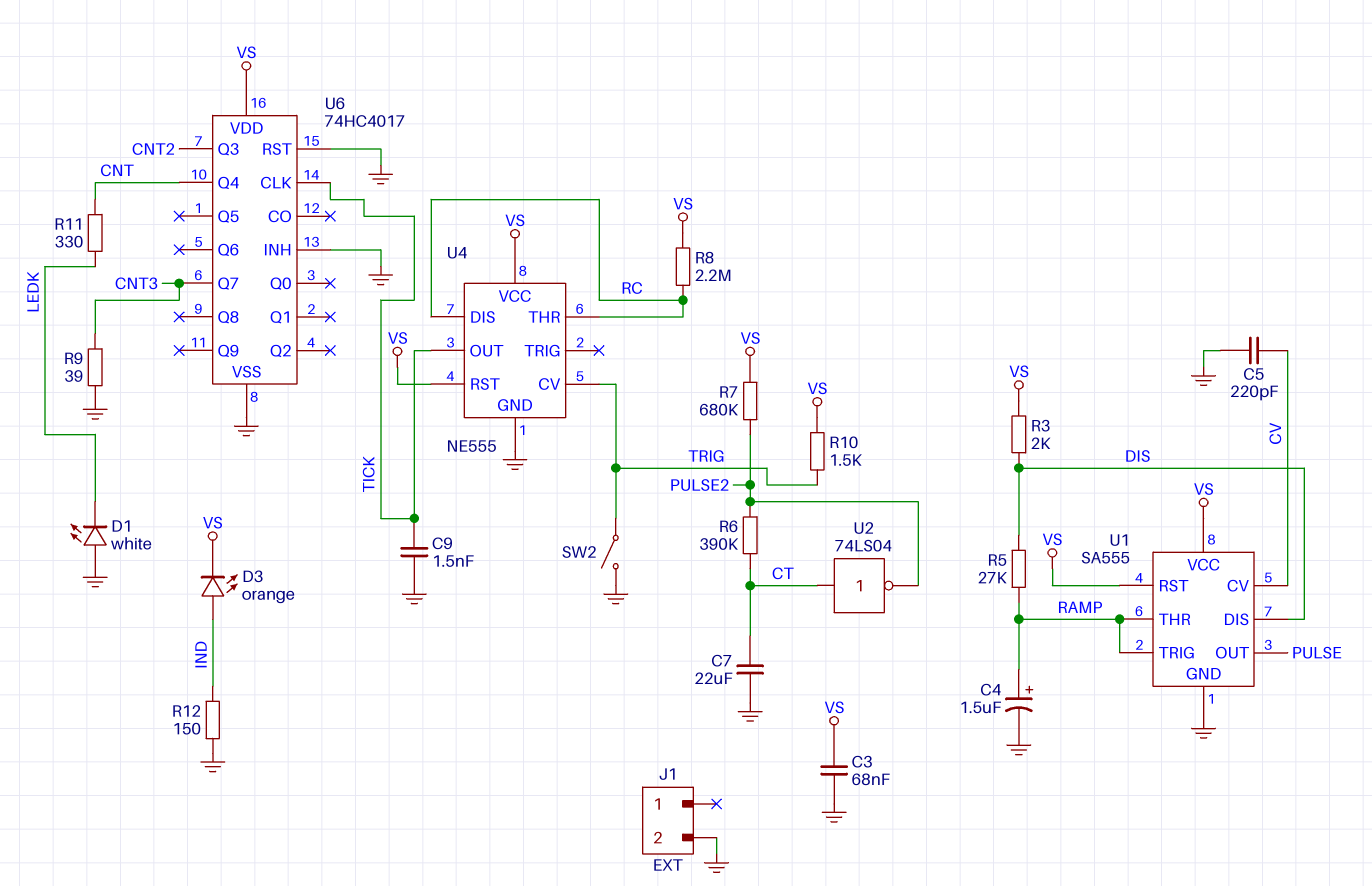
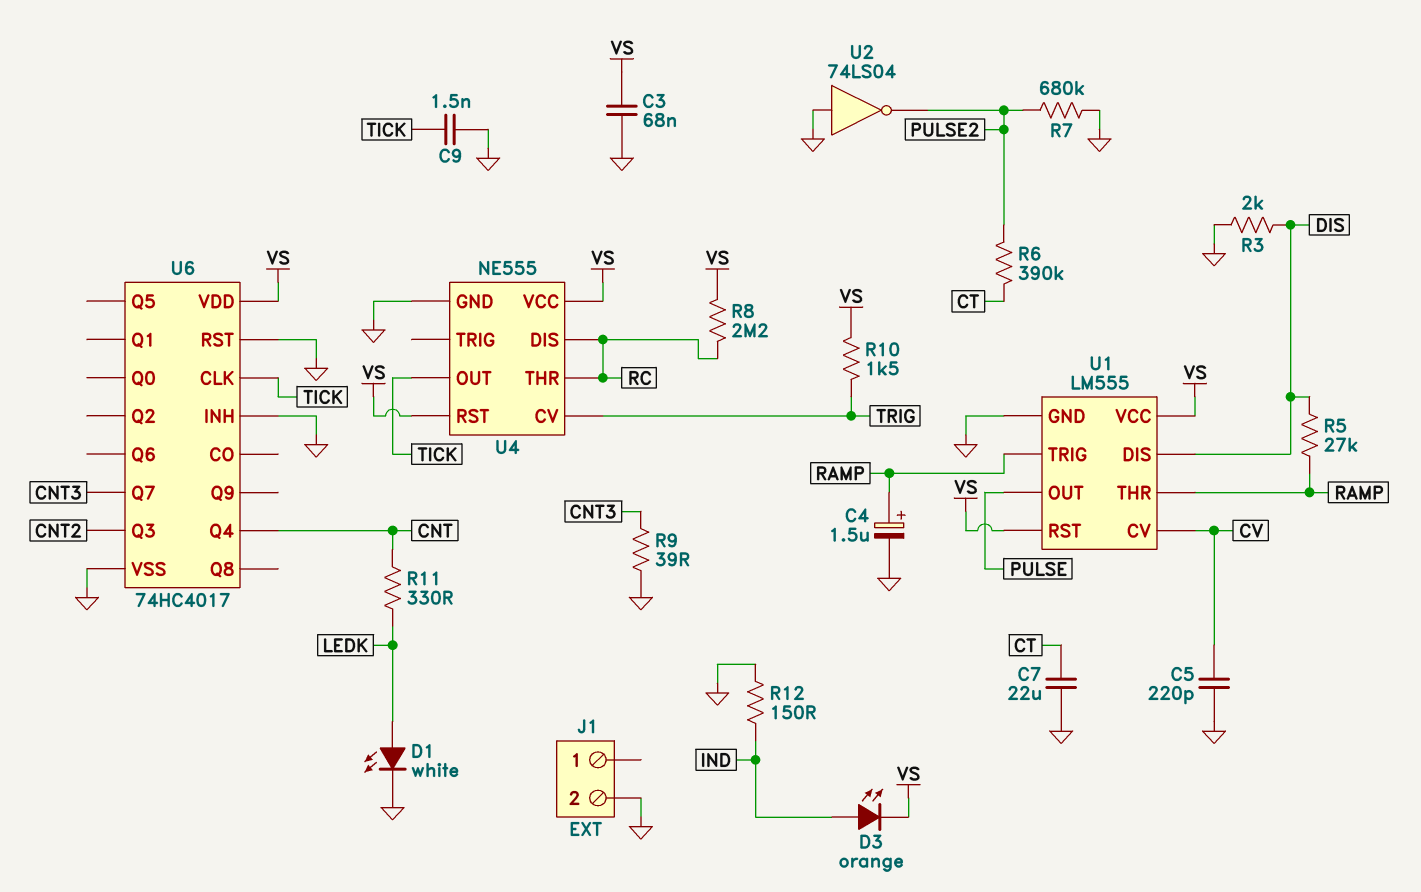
D1: LED white (A GND, K LEDK) -> LED white (A LEDK, K GND)
R3: 2k (DIS, VS) -> 2k (DIS, GND)
R7: 680k (PULSE2, VS) -> 680k (GND, PULSE2)
SW2: switch (GND, TRIG) -> none
U1: SA555 -> LM555
U2: NOT 74LS04 (in CT, out PULSE2) -> NOT 74LS04 (in GND, out PULSE2)

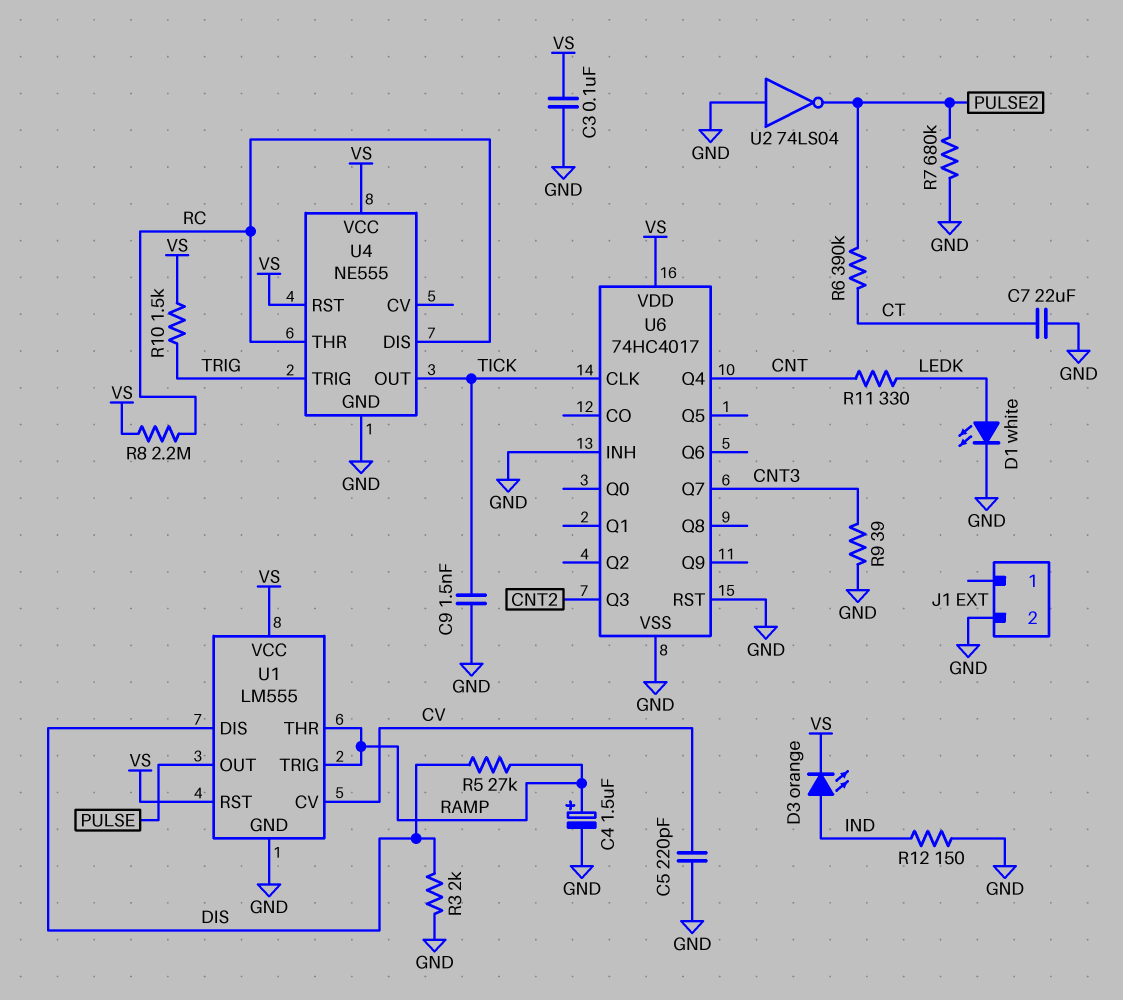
C3: 68nF (GND, VS) -> 100nF (GND, VS)
U4 pin CV: TRIG -> none
U4 pin TRIG: none -> TRIG

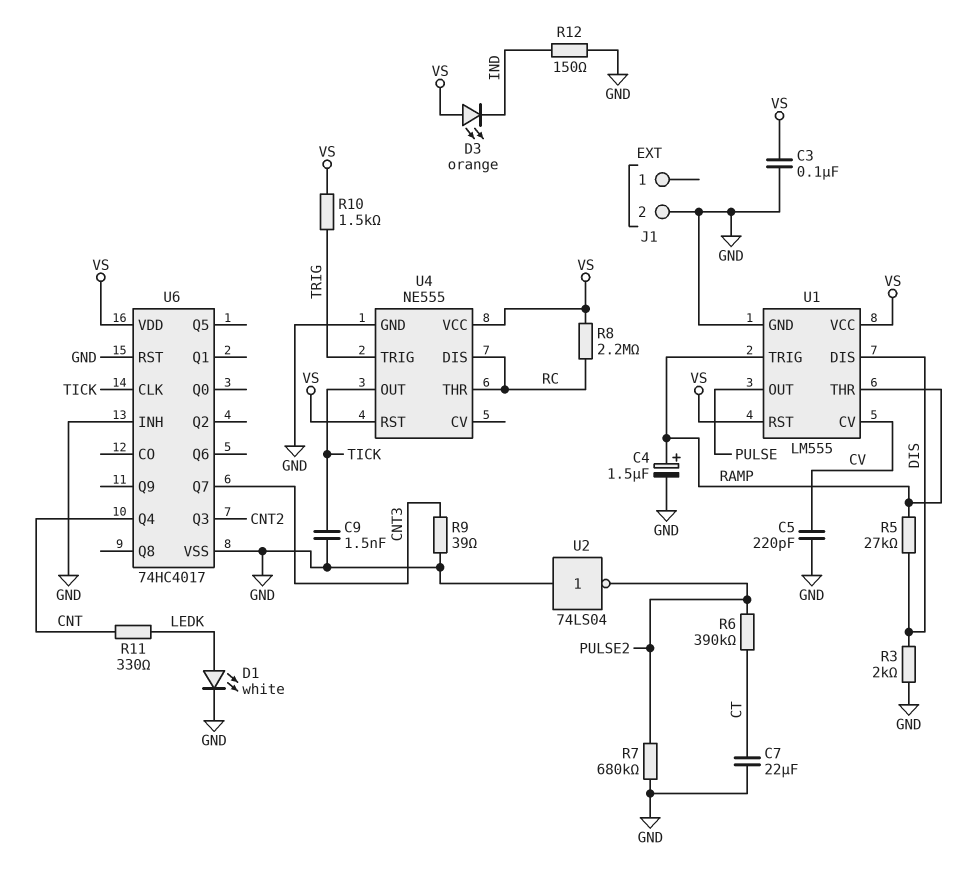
D3: LED orange (A IND, K VS) -> LED orange (A VS, K IND)

